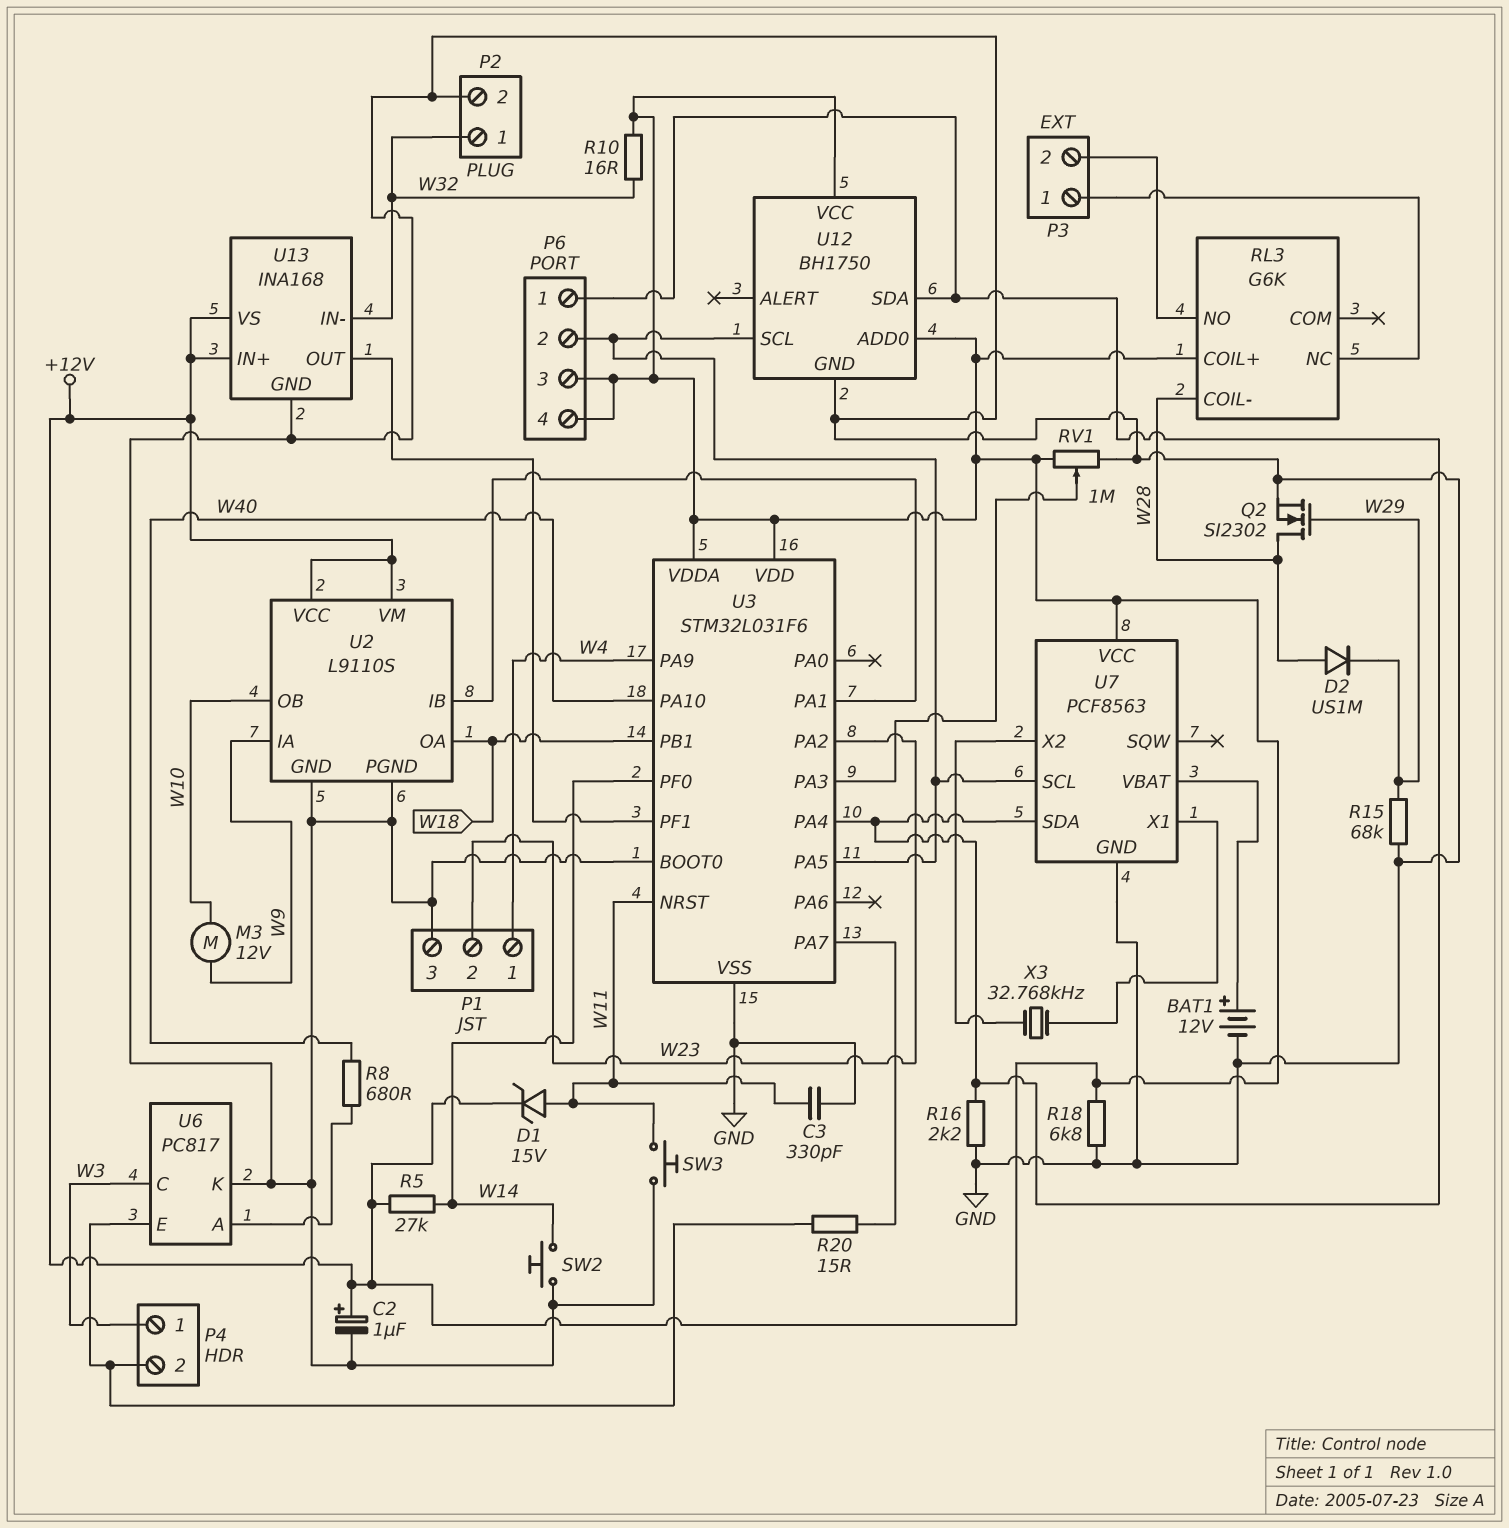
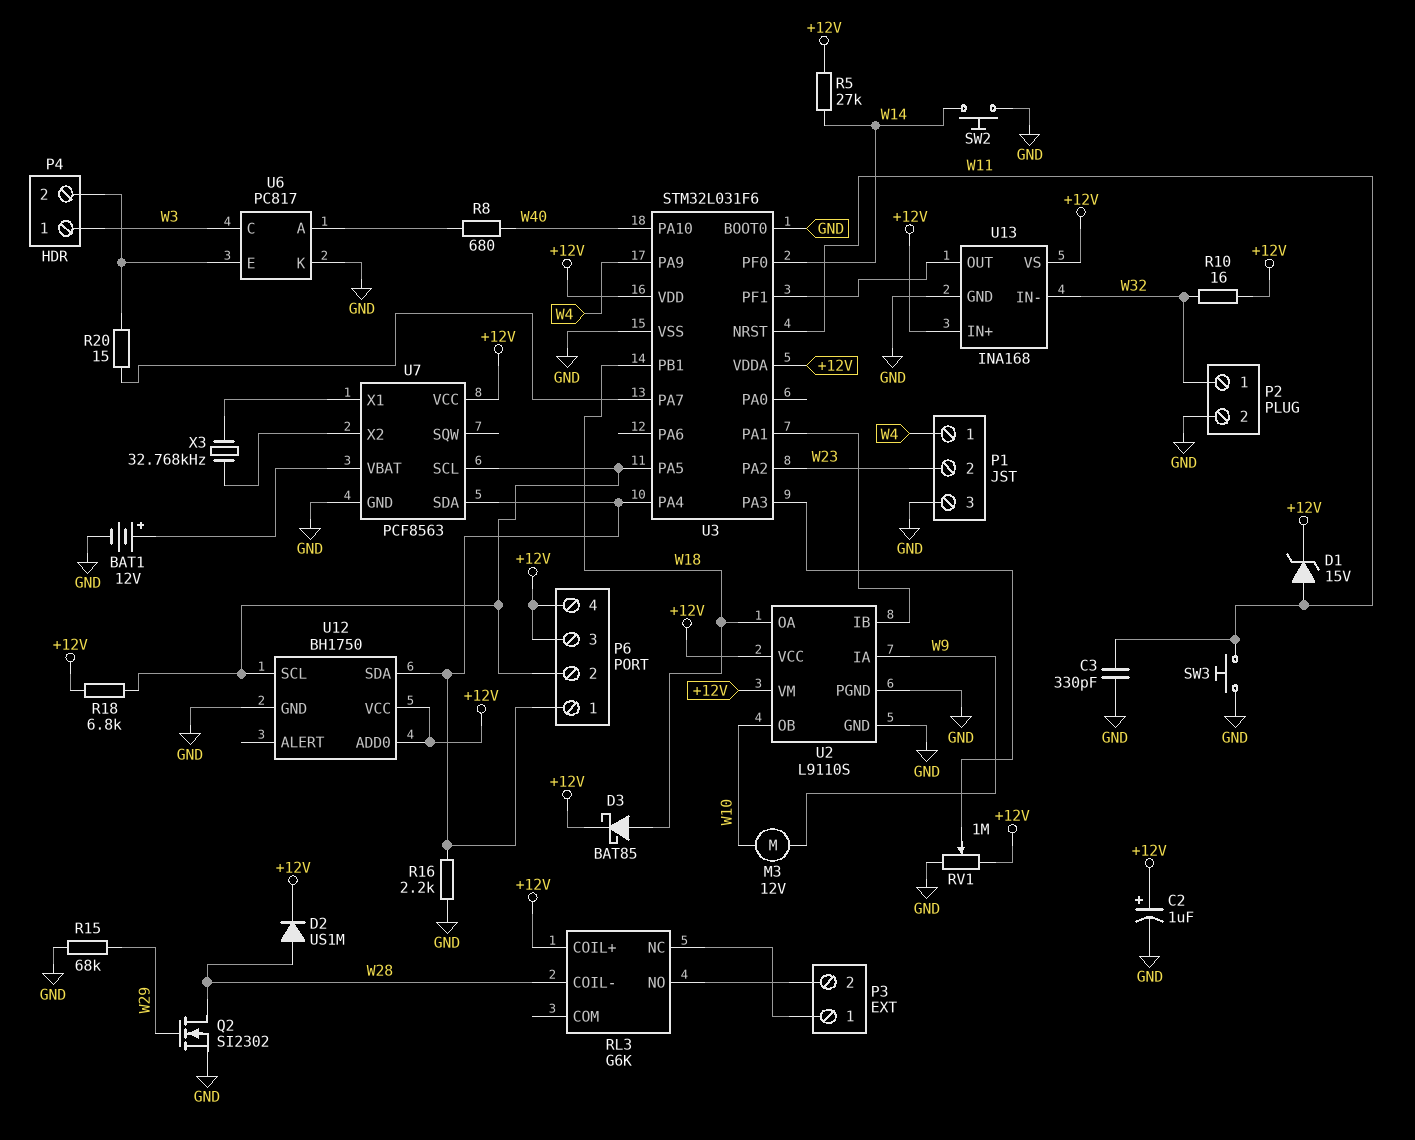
D2: diode US1M (A W28, K W29) -> diode US1M (A W28, K +12V)
D3: none -> schottky BAT85 (A W18, K +12V)
R18: 6.8k (+12V, GND) -> 6.8k (+12V, P6/2)

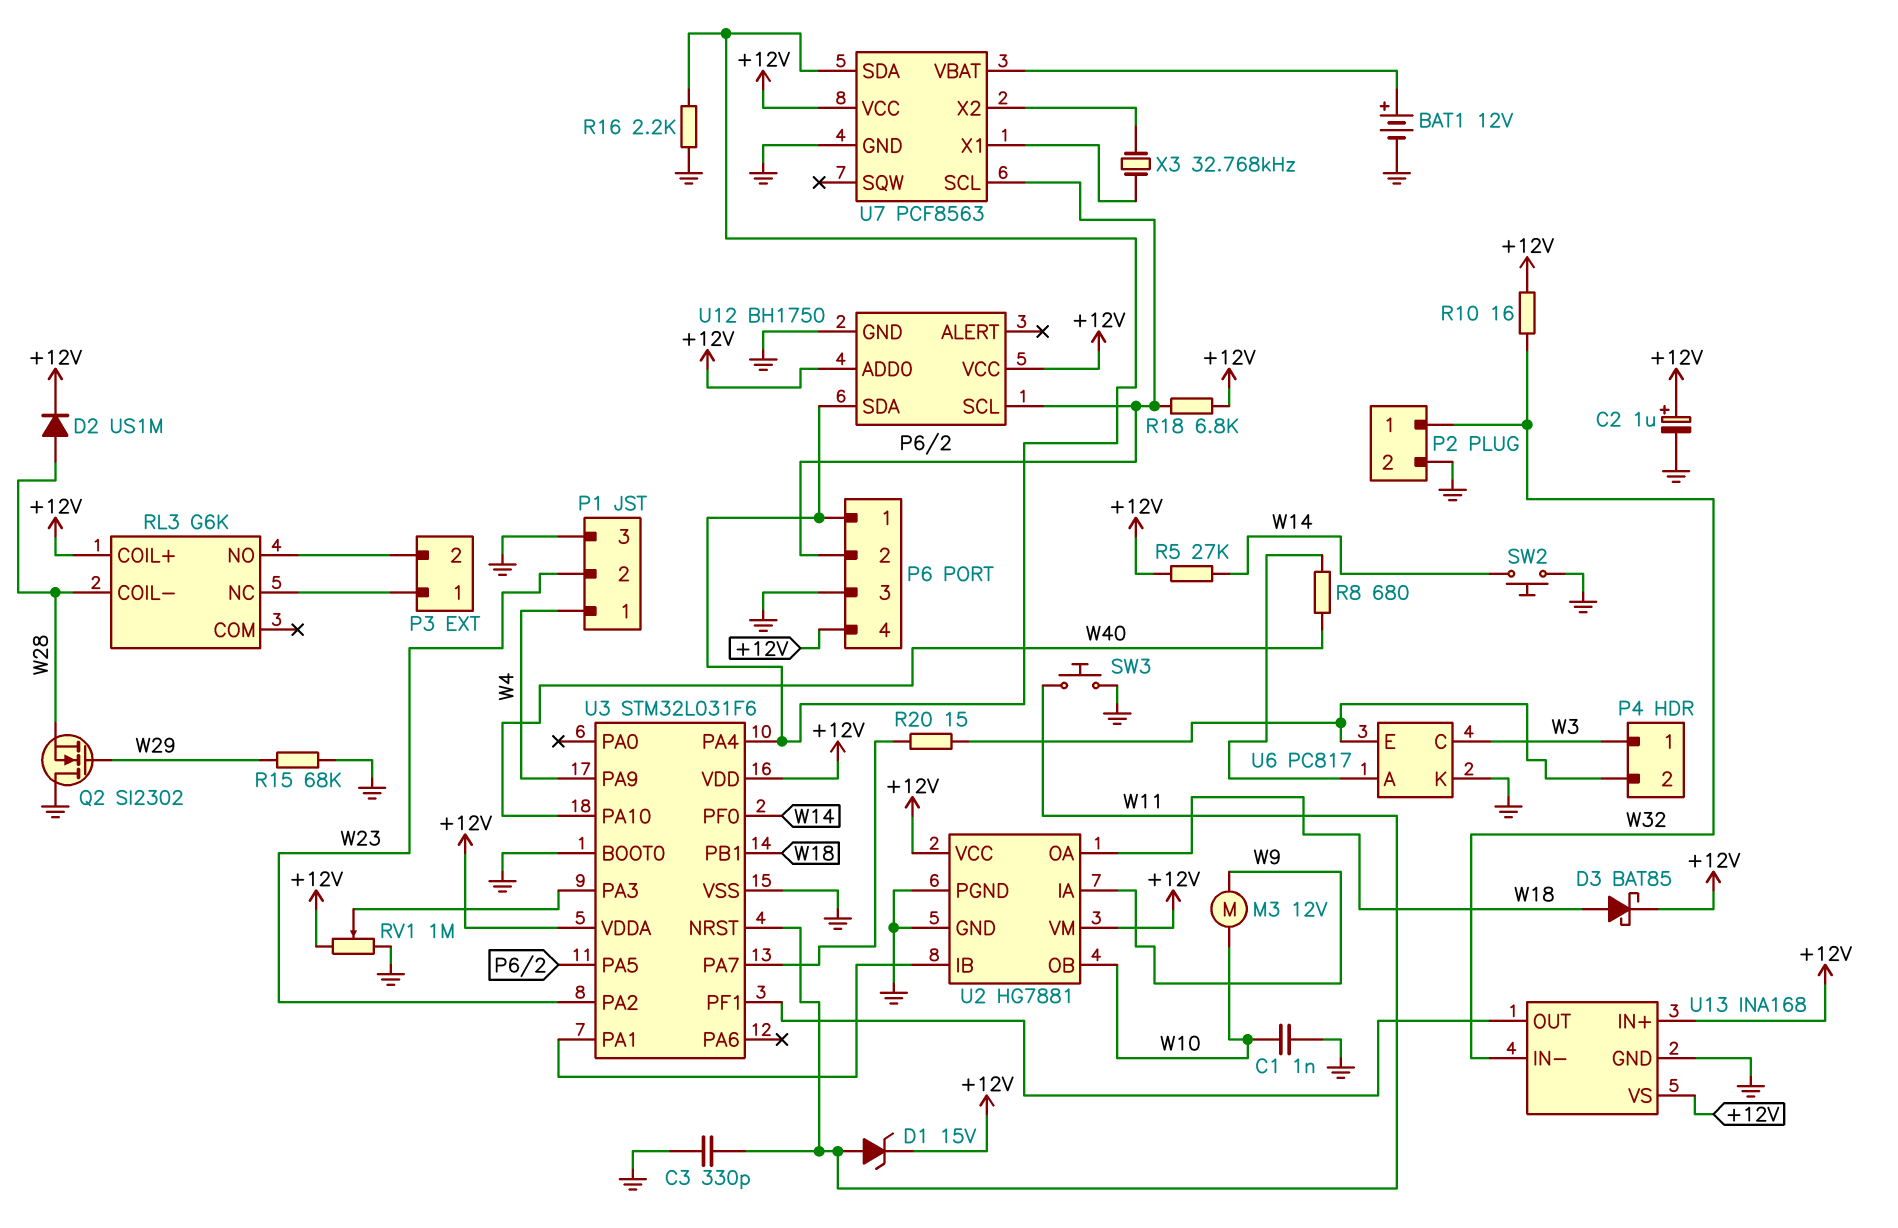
C1: none -> 1nF (GND, W10)
P6 pin 3: +12V -> GND
Q2: NMOS SI2302 (G W29, D W28, S GND) -> NMOS SI2302 (G W29, D GND, S W28)
U2: L9110S -> HG7881

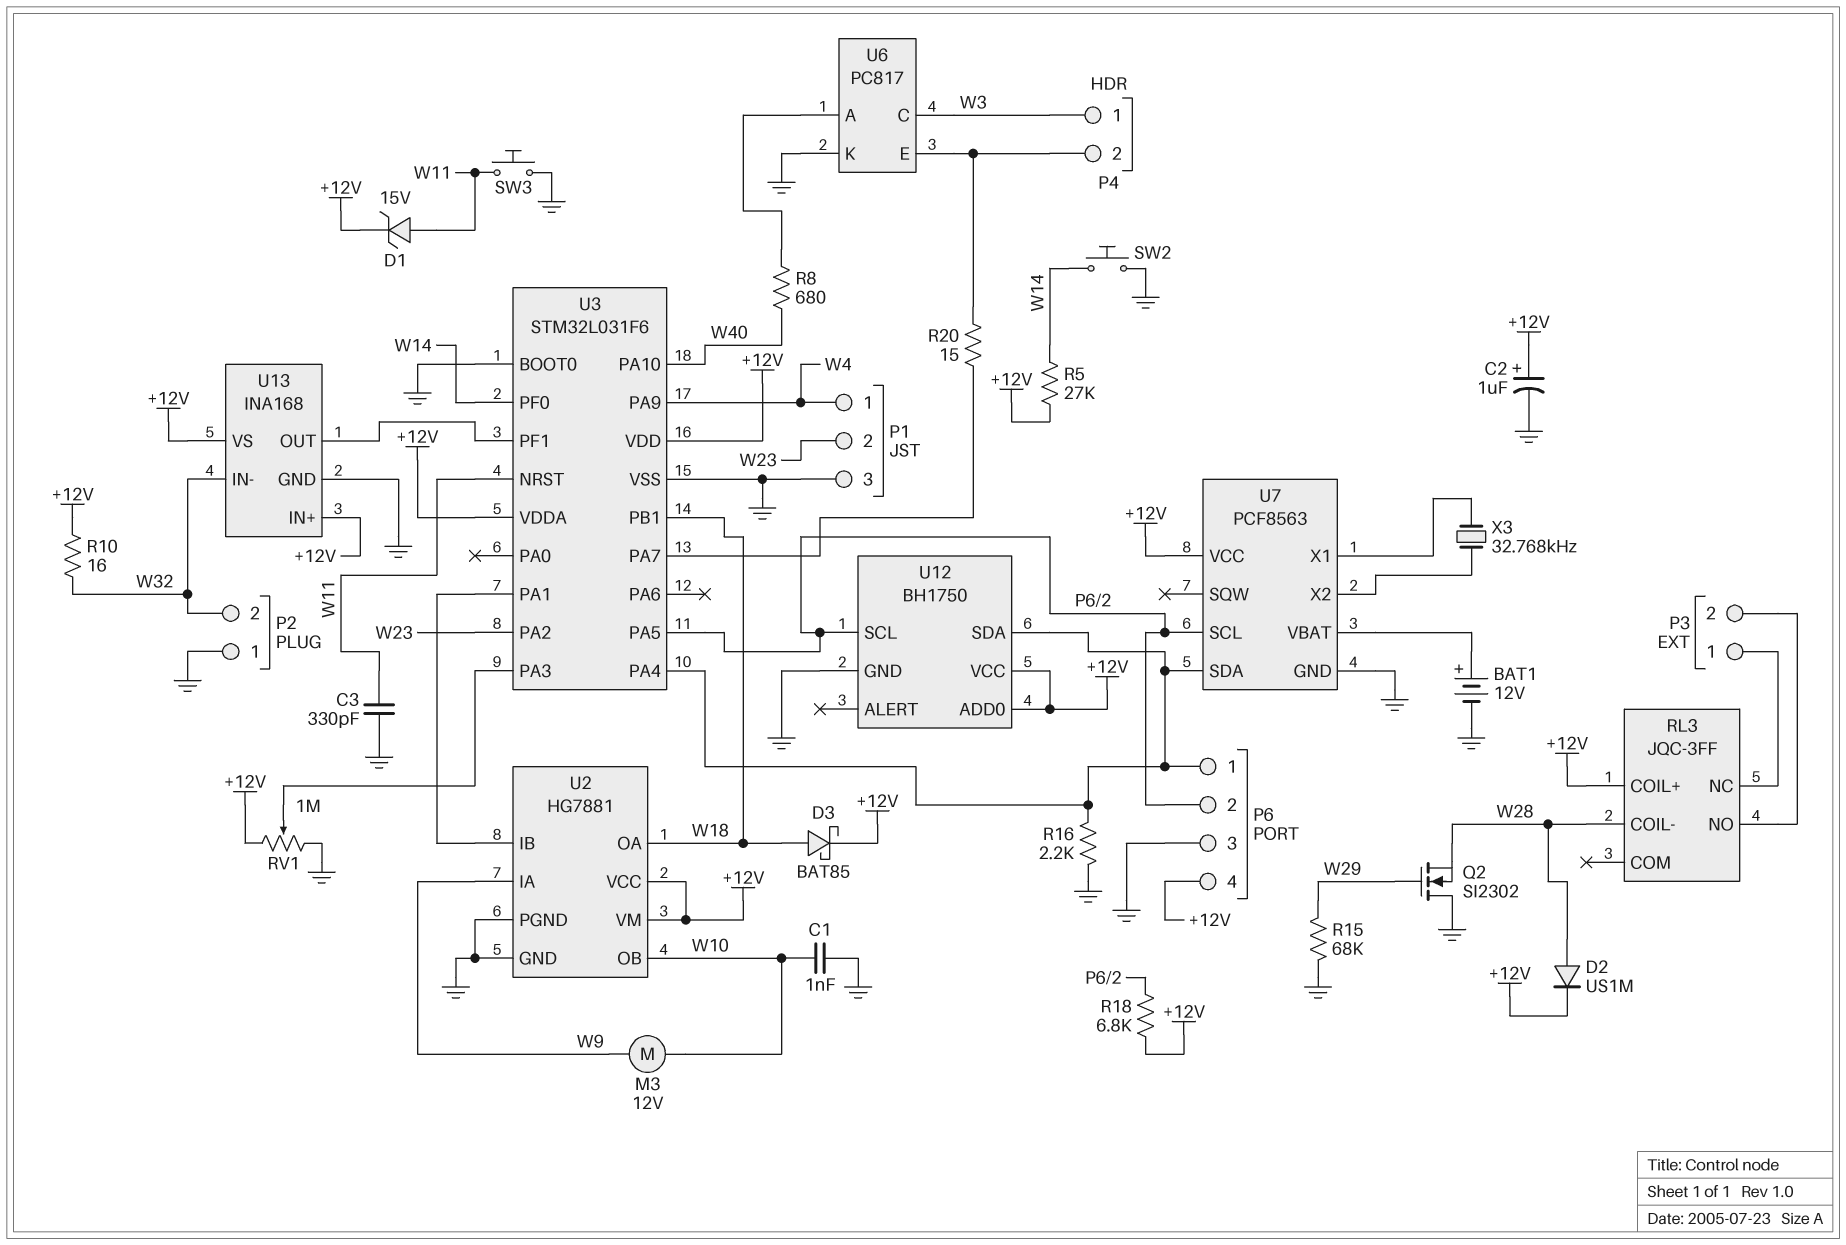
P2 pin 1: W32 -> GND
P2 pin 2: GND -> W32
RL3: G6K -> JQC-3FF

